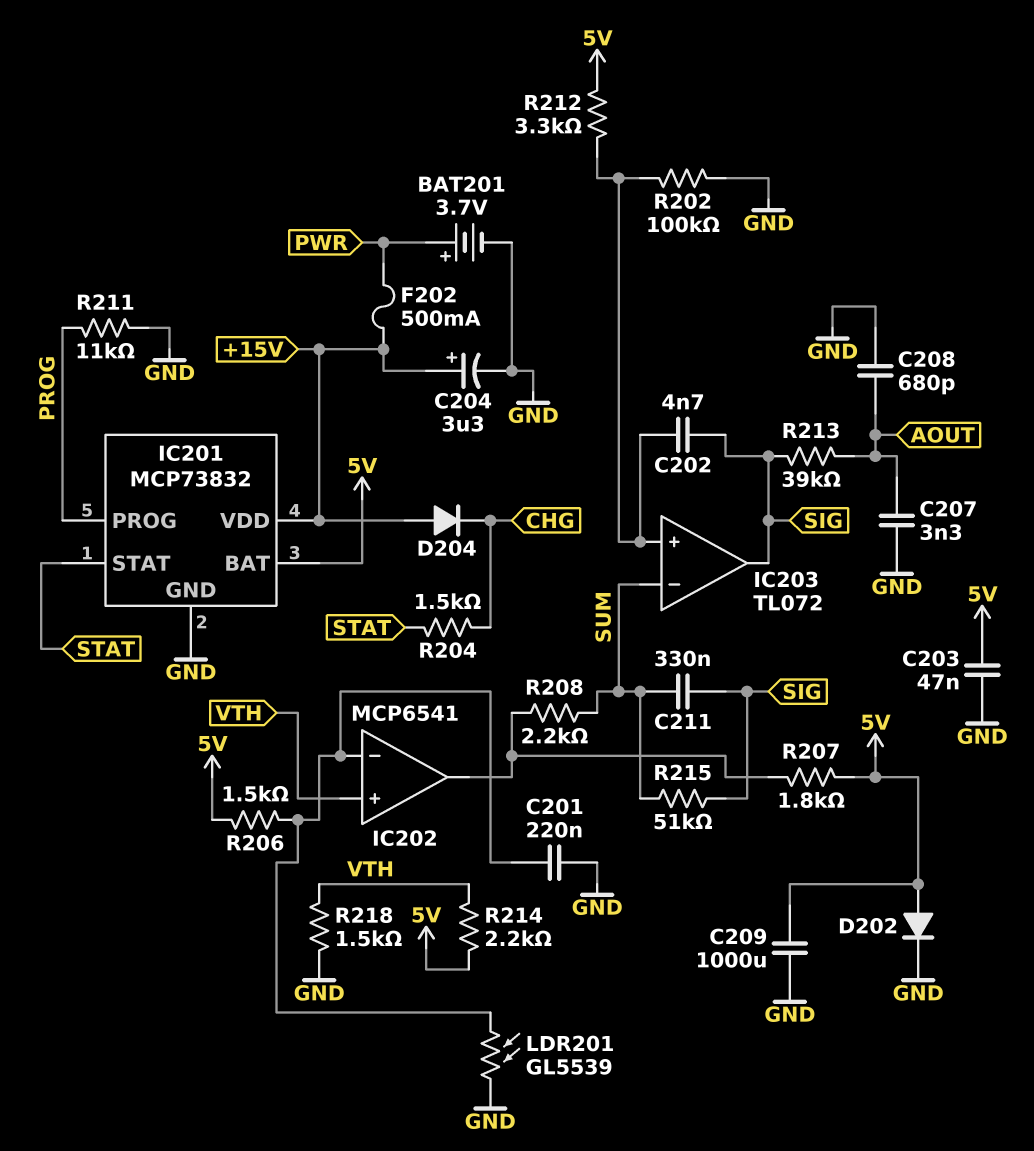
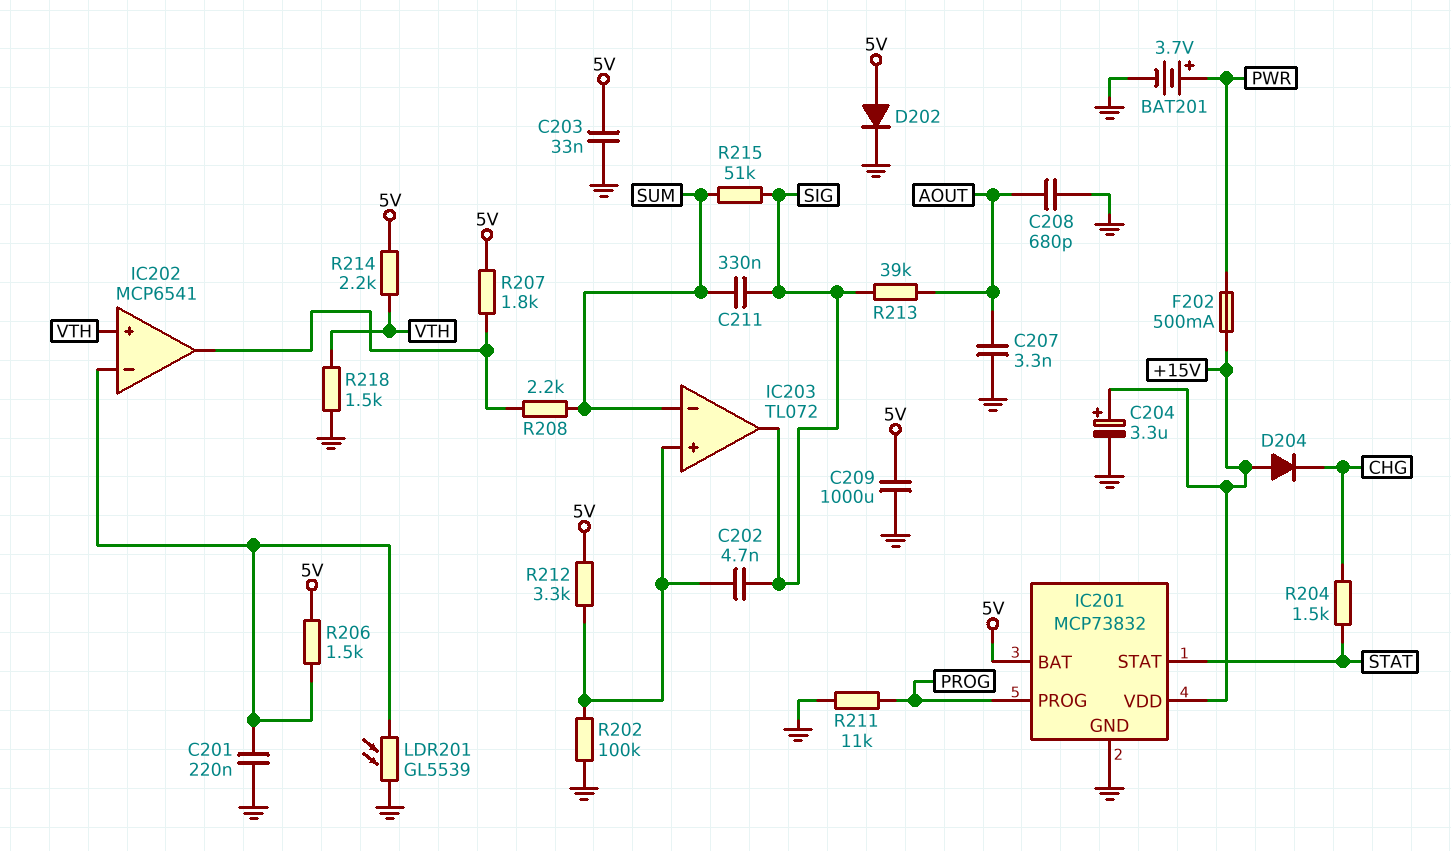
C203: 47nF (5V, GND) -> 33nF (5V, GND)

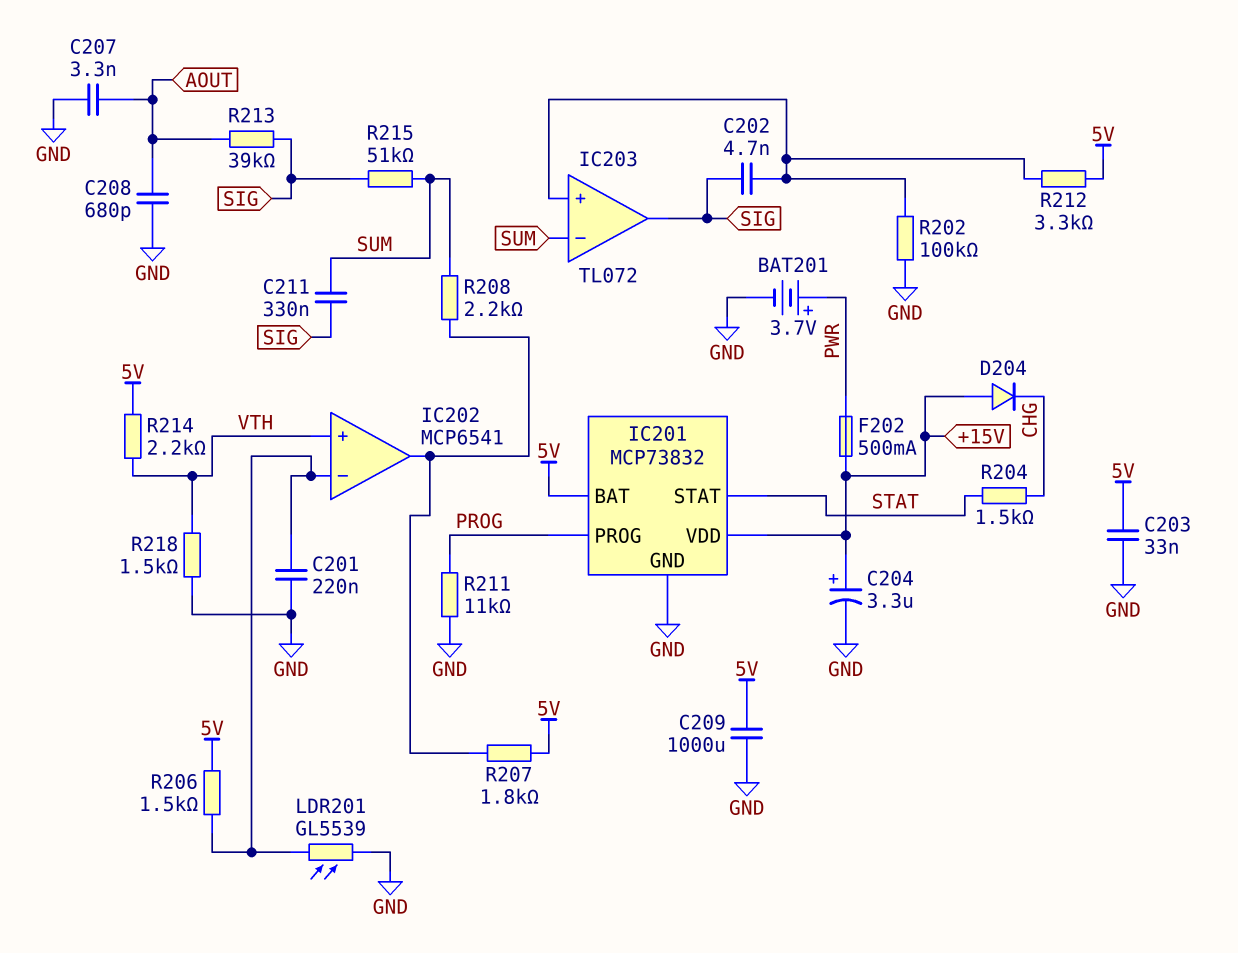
D202: diode (A 5V, K GND) -> none

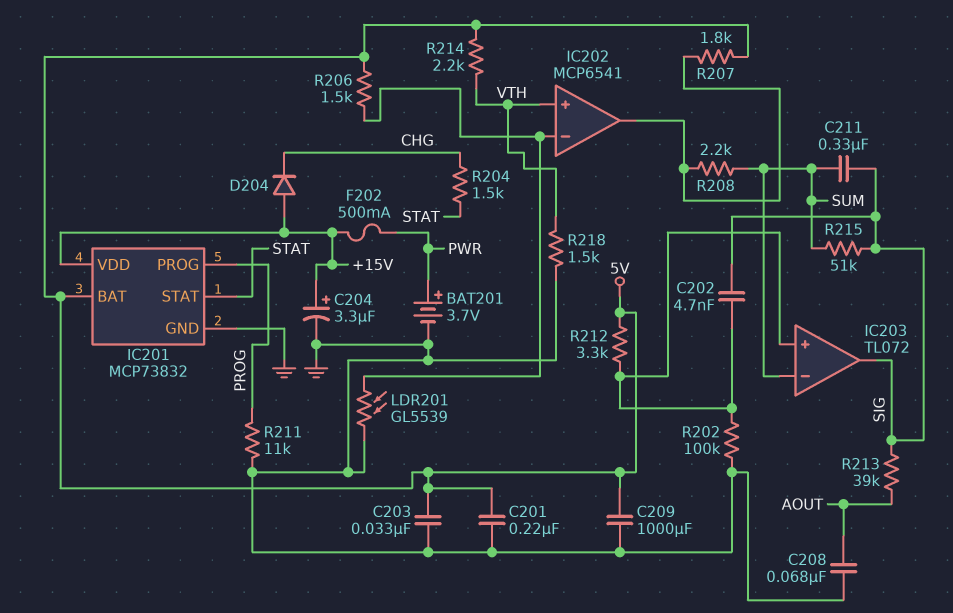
C201: 220nF (GND, IC202/in-) -> 220nF (5V, GND)
C207: 3.3nF (AOUT, GND) -> none
C208: 680pF (AOUT, GND) -> 68nF (AOUT, GND)

